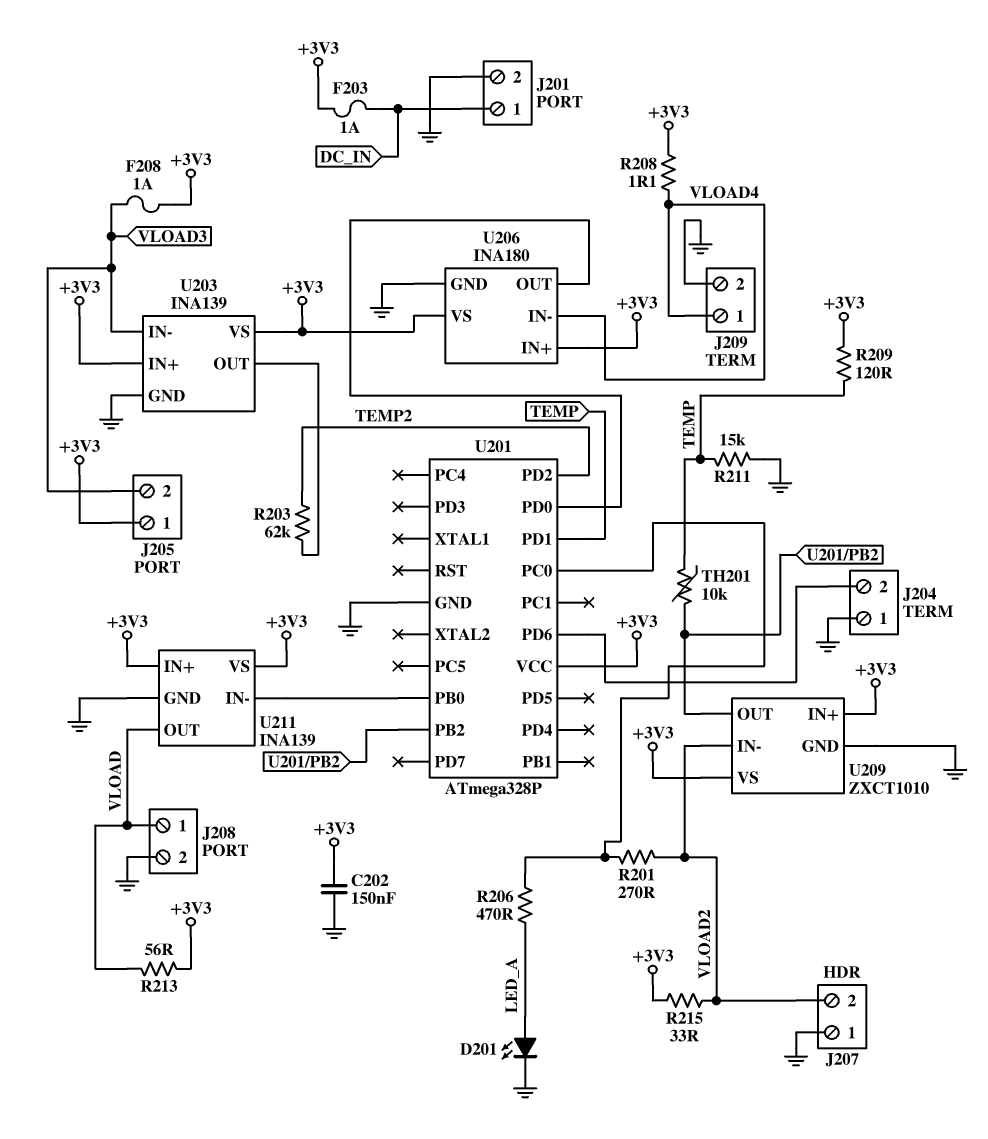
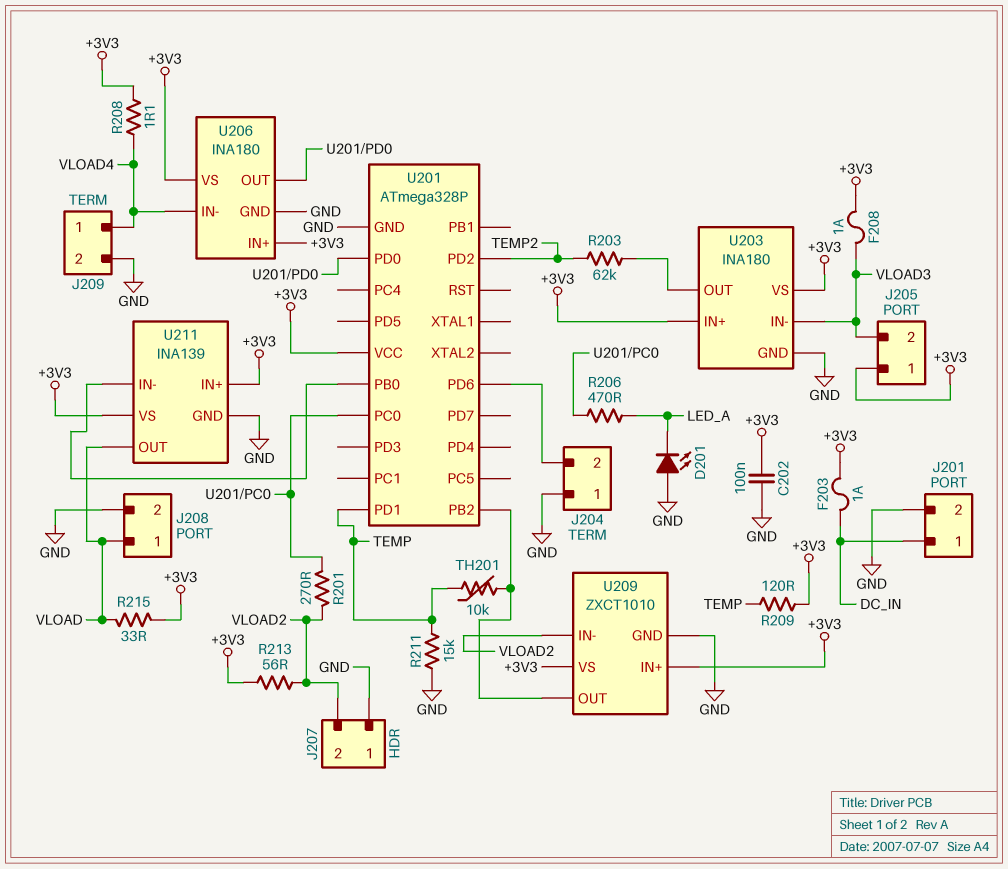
C202: 150nF (+3V3, GND) -> 100nF (+3V3, GND)
D201: LED (A LED_A, K GND) -> LED (A GND, K LED_A)
R213: 56 (+3V3, VLOAD) -> 56 (+3V3, VLOAD2)
R215: 33 (+3V3, VLOAD2) -> 33 (+3V3, VLOAD)
U203: INA139 -> INA180

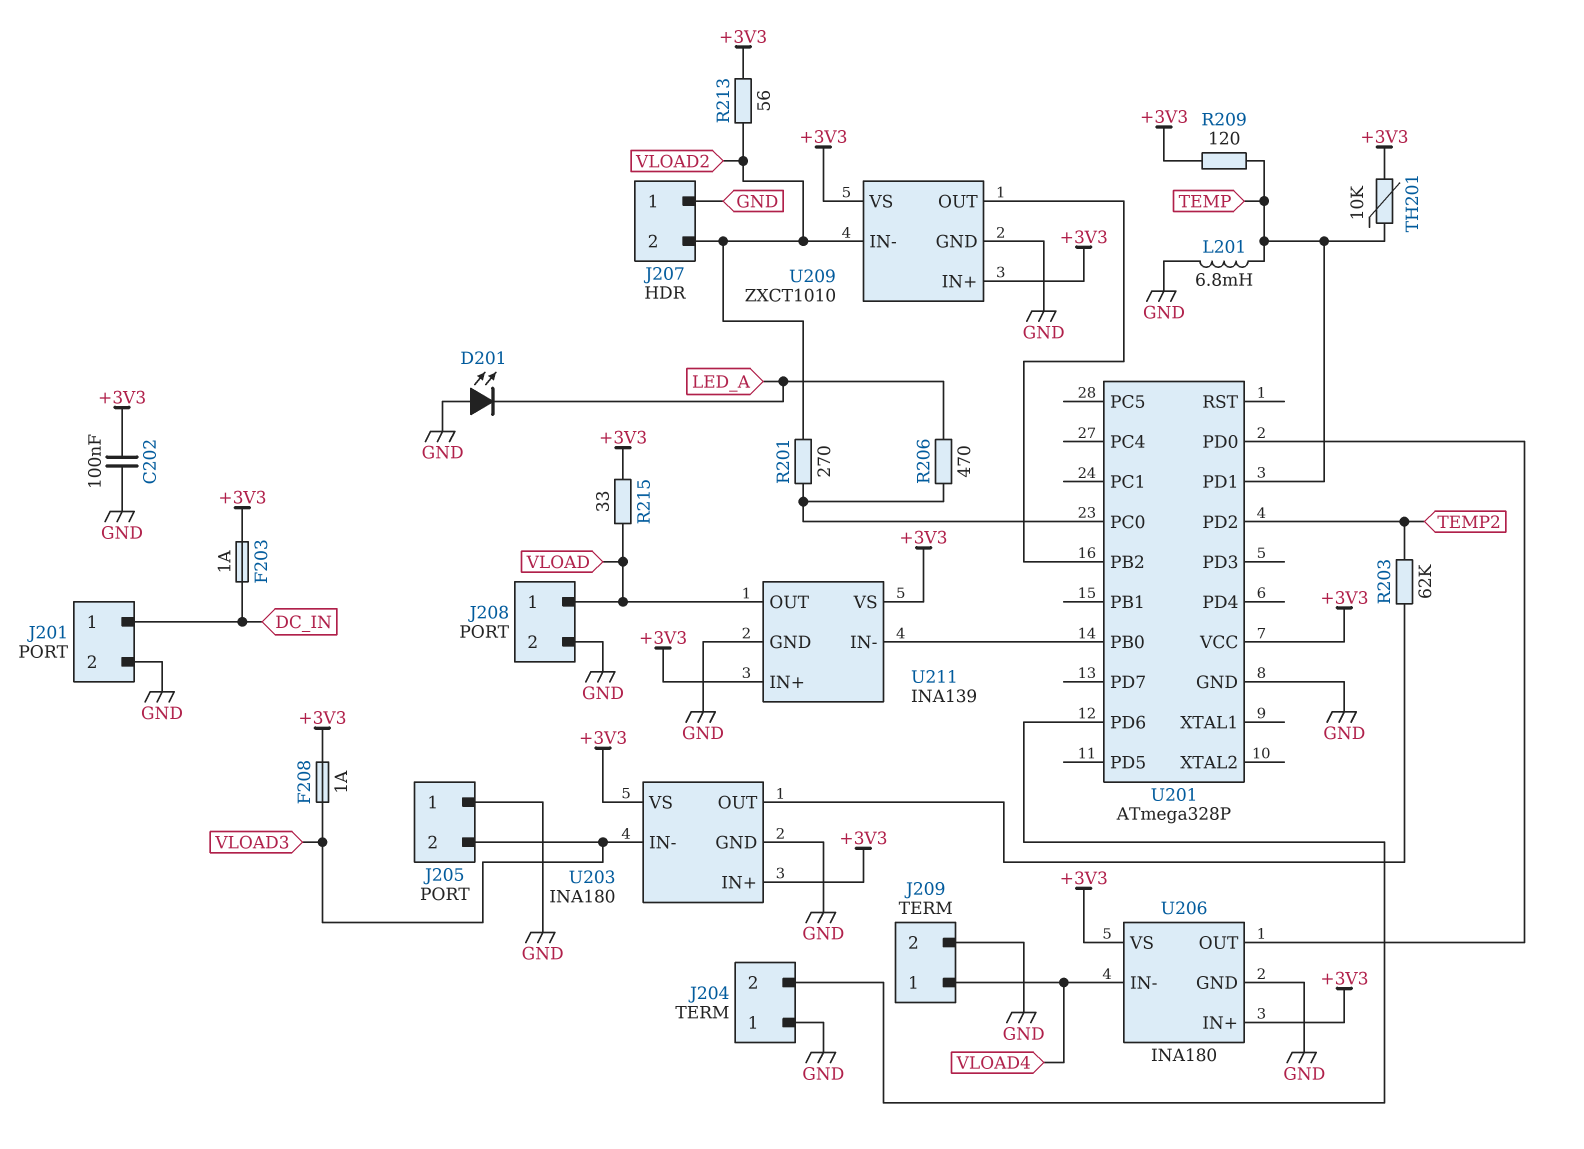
J205 pin 1: +3V3 -> GND
L201: none -> 6.8mH (GND, TEMP)
R208: 1.1 (+3V3, VLOAD4) -> none
R211: 15k (GND, TEMP) -> none
TH201: 10k (TEMP, U201/PB2) -> 10k (+3V3, TEMP)

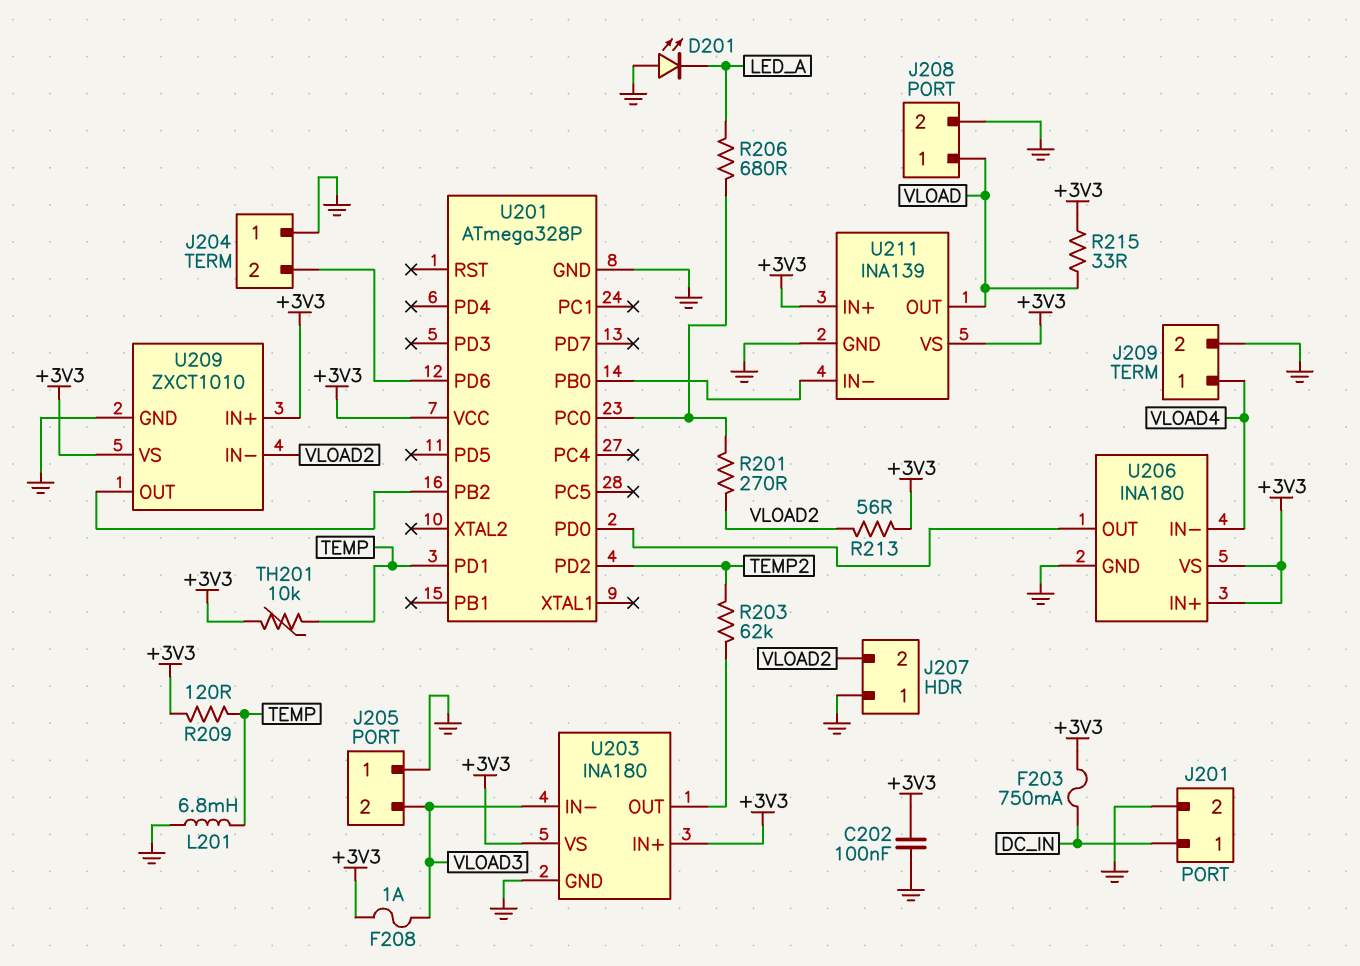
F203: 1A (+3V3, DC_IN) -> 750mA (+3V3, DC_IN)
R206: 470 (LED_A, U201/PC0) -> 680 (LED_A, U201/PC0)

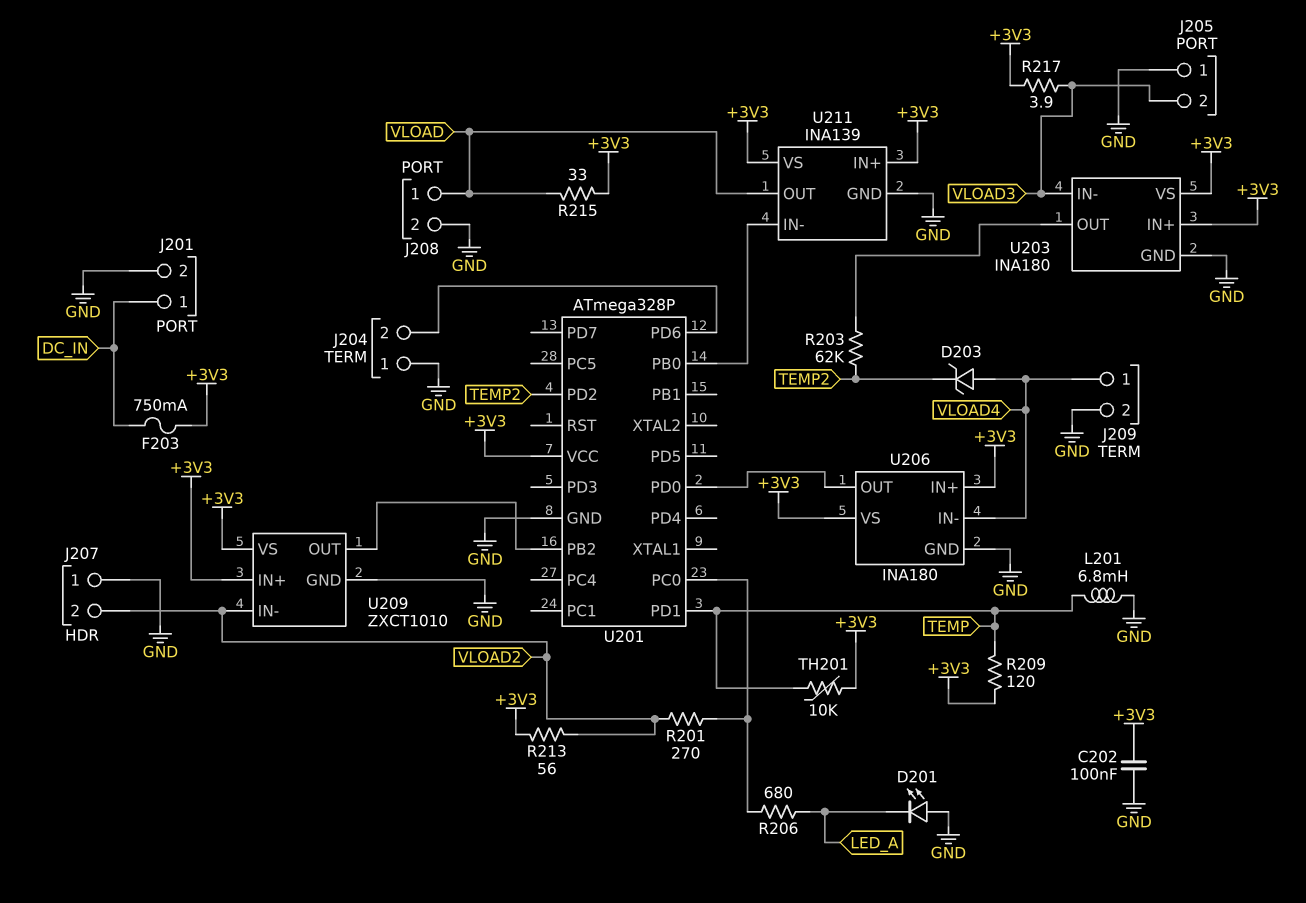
D203: none -> zener (A VLOAD4, K TEMP2)
F208: 1A (+3V3, VLOAD3) -> none
R217: none -> 3.9 (+3V3, VLOAD3)

